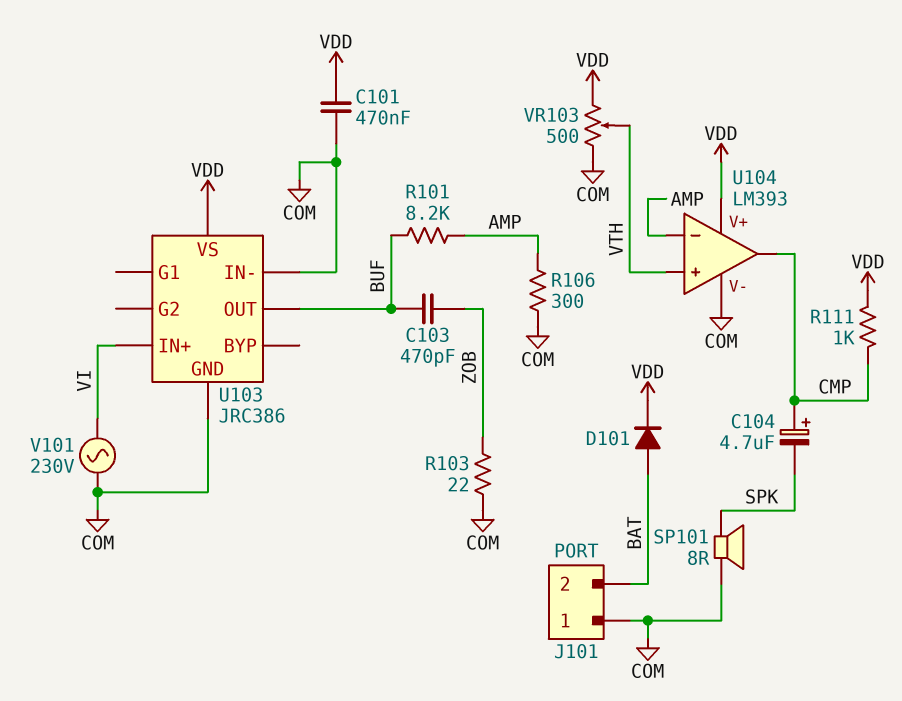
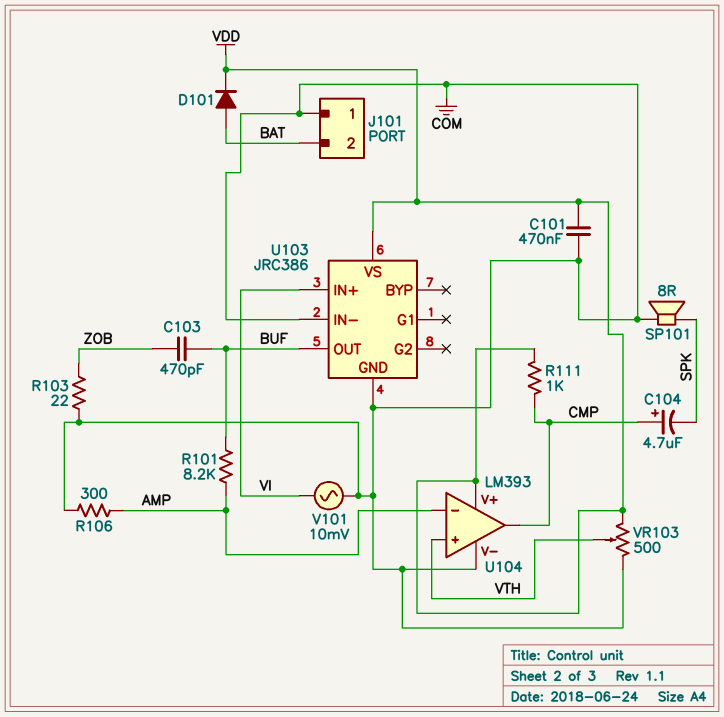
V101: AC 230V (COM, VI) -> AC 10mV (COM, VI)

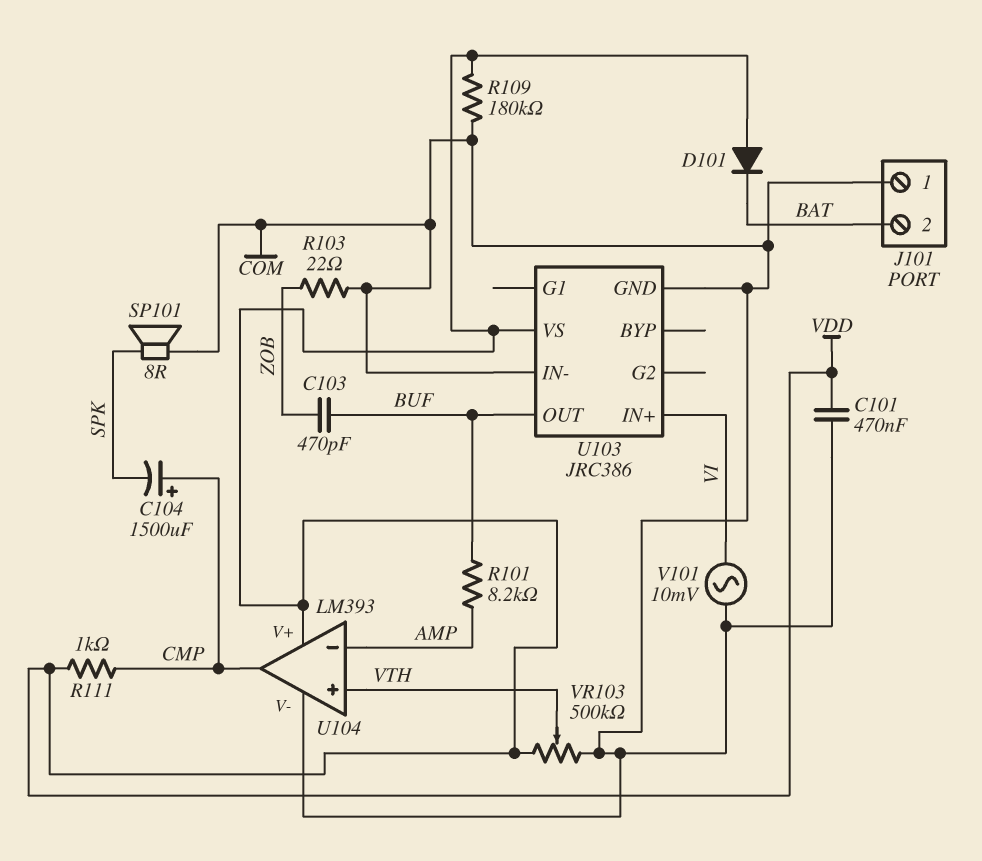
C104: 4.7uF (plus CMP, minus SPK) -> 1500uF (plus CMP, minus SPK)
D101: diode (A BAT, K VDD) -> diode (A VDD, K BAT)
R106: 300 (AMP, COM) -> none
R109: none -> 180k (COM, VDD)
VR103: 500 (COM, VDD, wiper VTH) -> 500k (COM, VDD, wiper VTH)

